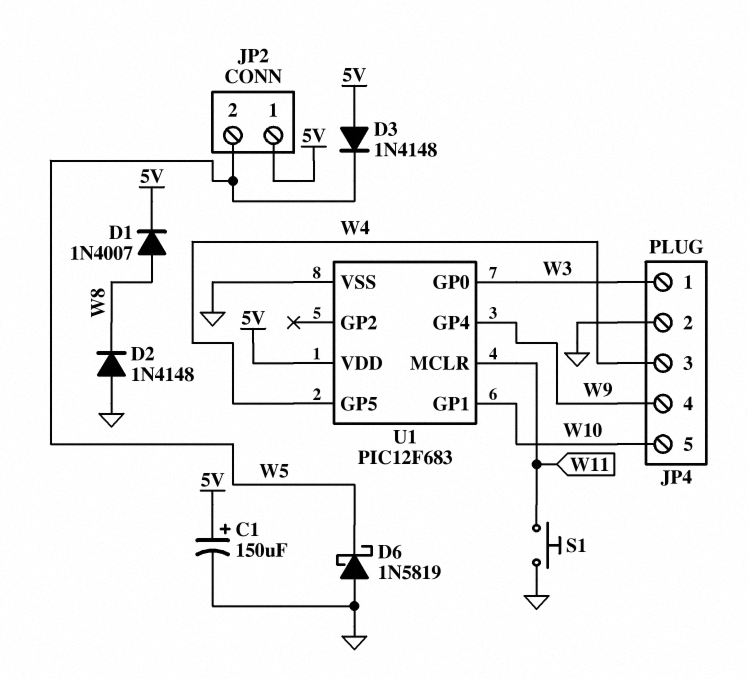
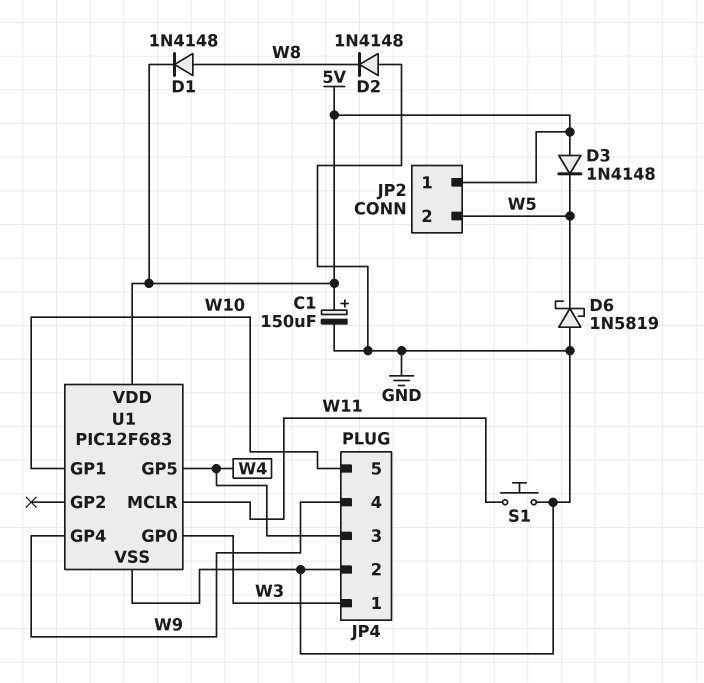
D1: diode 1N4007 (A W8, K 5V) -> diode 1N4148 (A W8, K 5V)

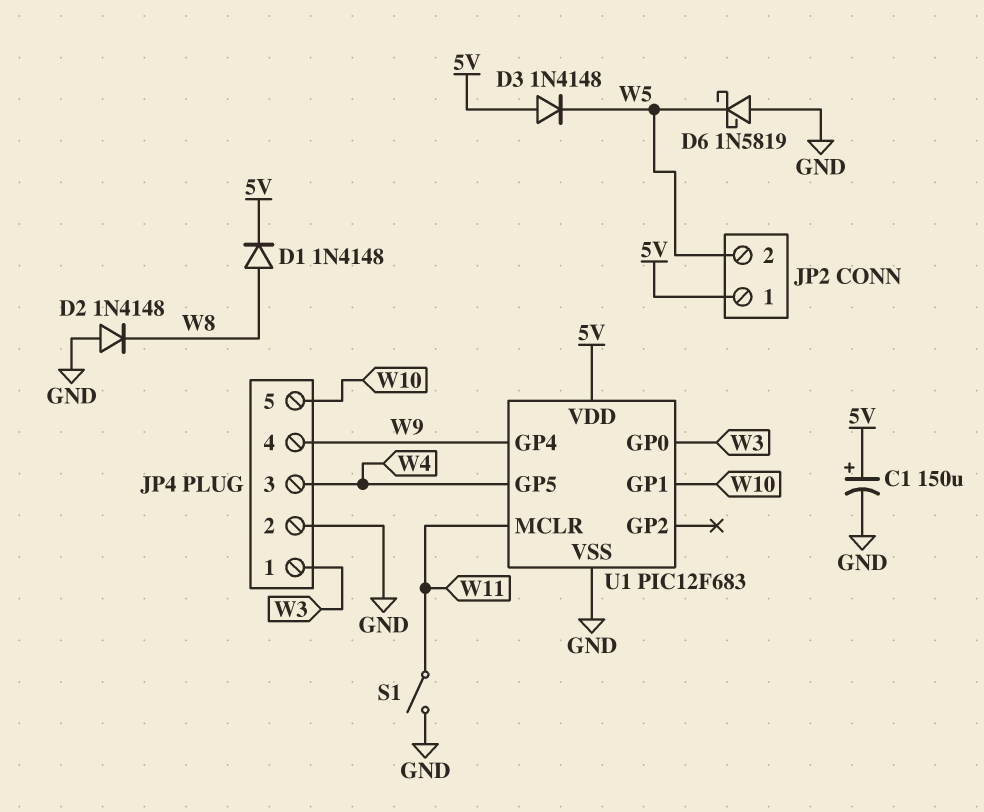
S1: button (GND, W11) -> switch (GND, W11)

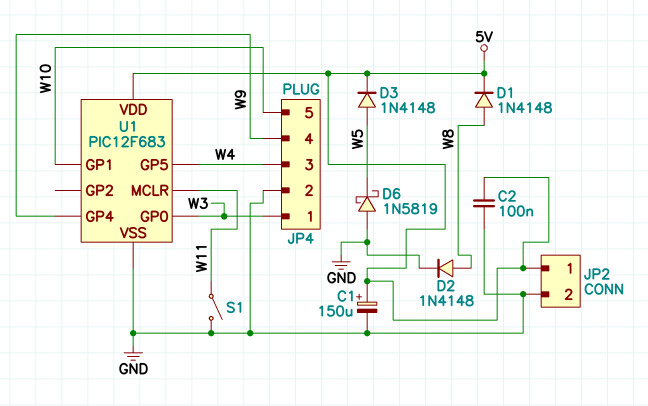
C2: none -> 100nF (5V, GND)
D2: diode 1N4148 (A GND, K W8) -> diode 1N4148 (A W8, K GND)
D3: diode 1N4148 (A 5V, K W5) -> diode 1N4148 (A W5, K 5V)
JP2 pin 2: W5 -> GND

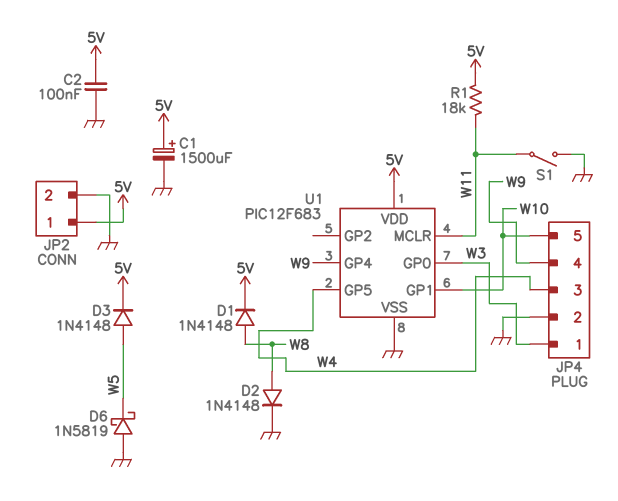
C1: 150uF (plus 5V, minus GND) -> 1500uF (plus 5V, minus GND)
R1: none -> 18k (5V, W11)

